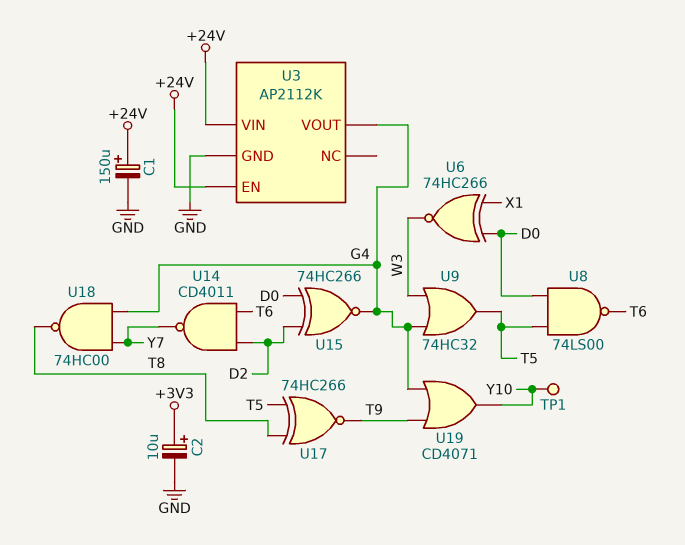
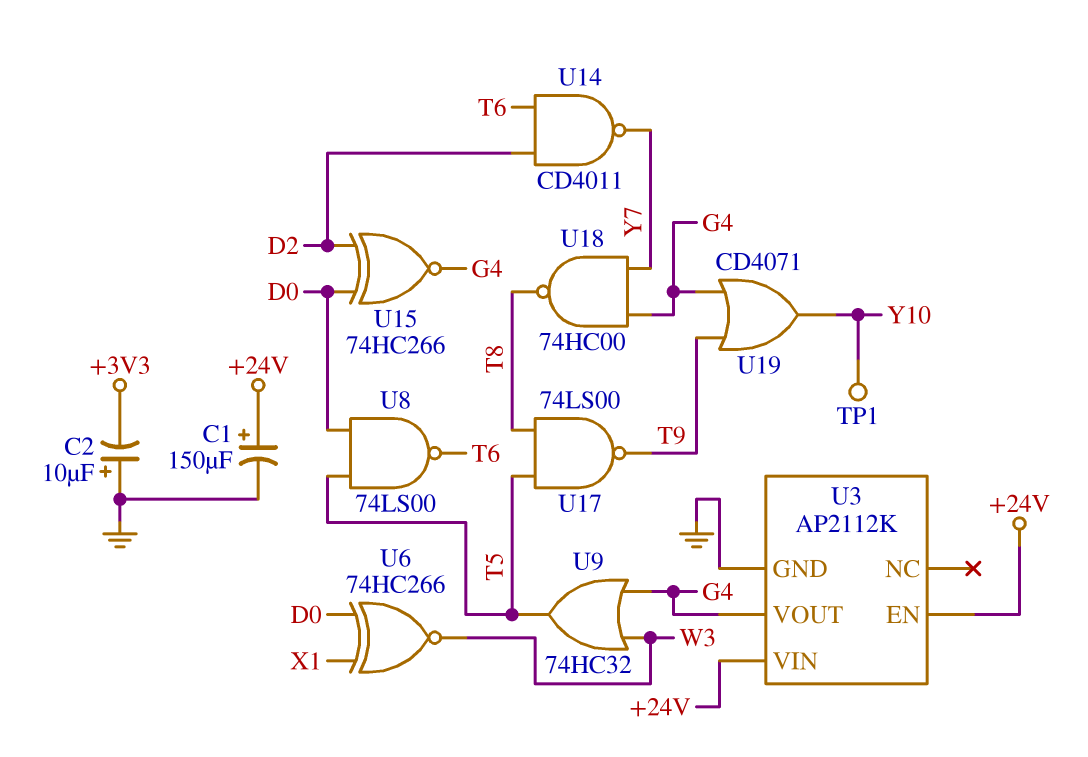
C2: 10uF (plus +3V3, minus GND) -> 10uF (plus GND, minus +3V3)
U17: XNOR 74HC266 (in T5, in T8, out T9) -> NAND 74LS00 (in T5, in T8, out T9)

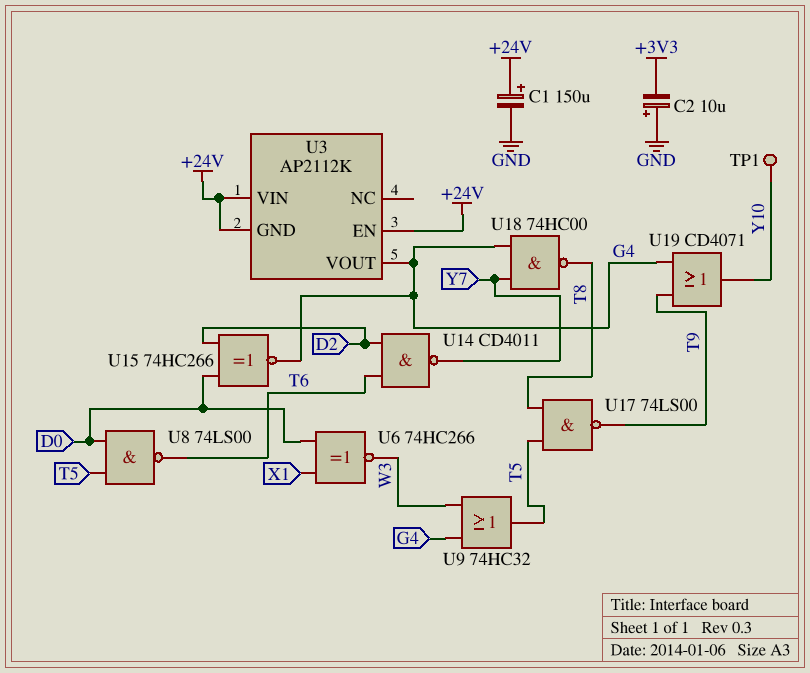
U3 pin GND: GND -> +24V

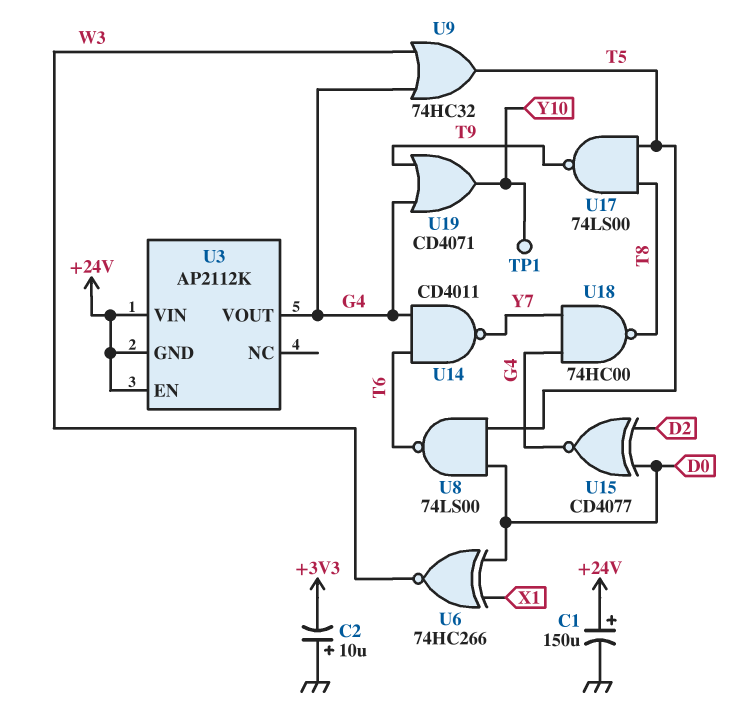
U14: NAND CD4011 (in D2, in T6, out Y7) -> NAND CD4011 (in G4, in T6, out Y7)
U15: XNOR 74HC266 (in D0, in D2, out G4) -> XNOR CD4077 (in D0, in D2, out G4)

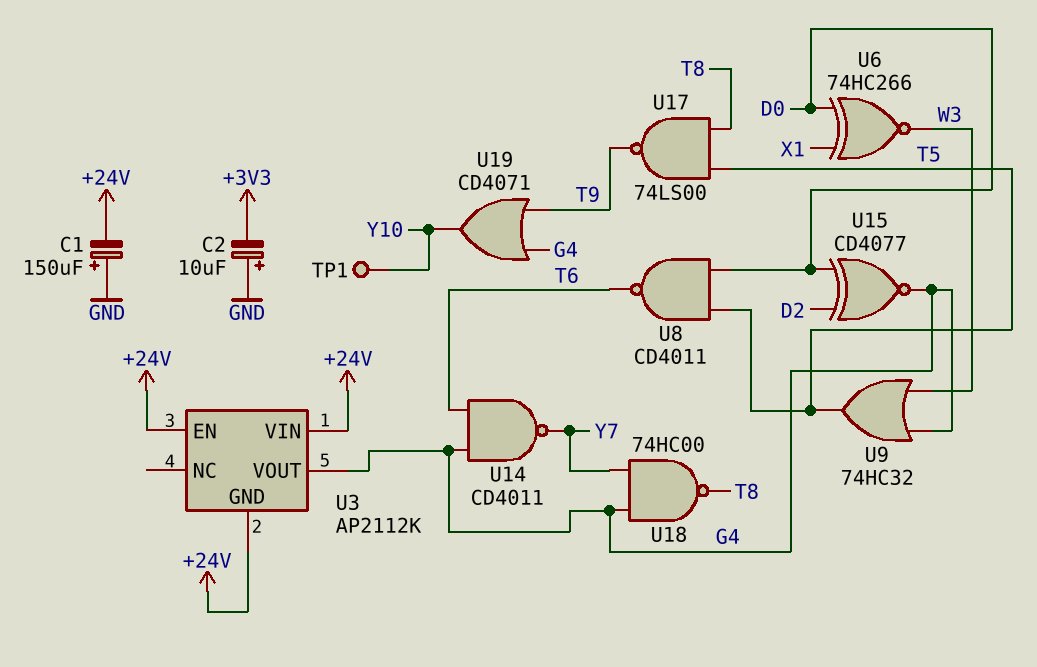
C1: 150uF (plus +24V, minus GND) -> 150uF (plus GND, minus +24V)
U8: NAND 74LS00 (in D0, in T5, out T6) -> NAND CD4011 (in D0, in T5, out T6)

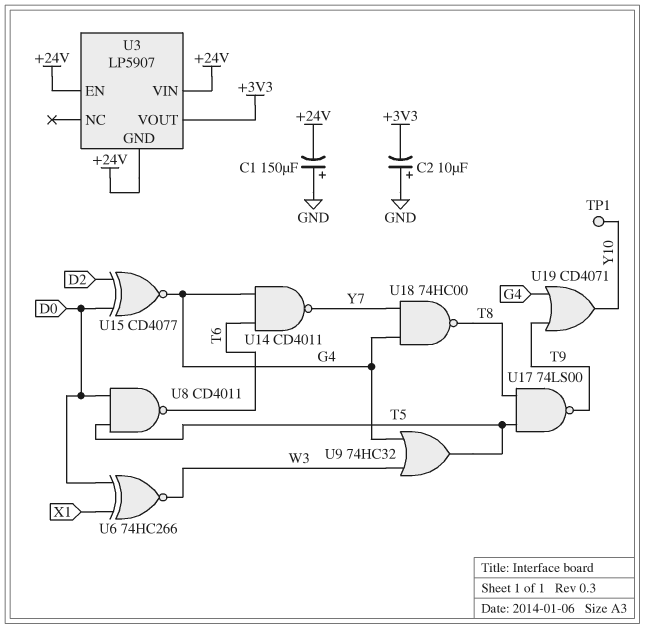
U3: AP2112K -> LP5907
U3 pin VOUT: G4 -> +3V3

